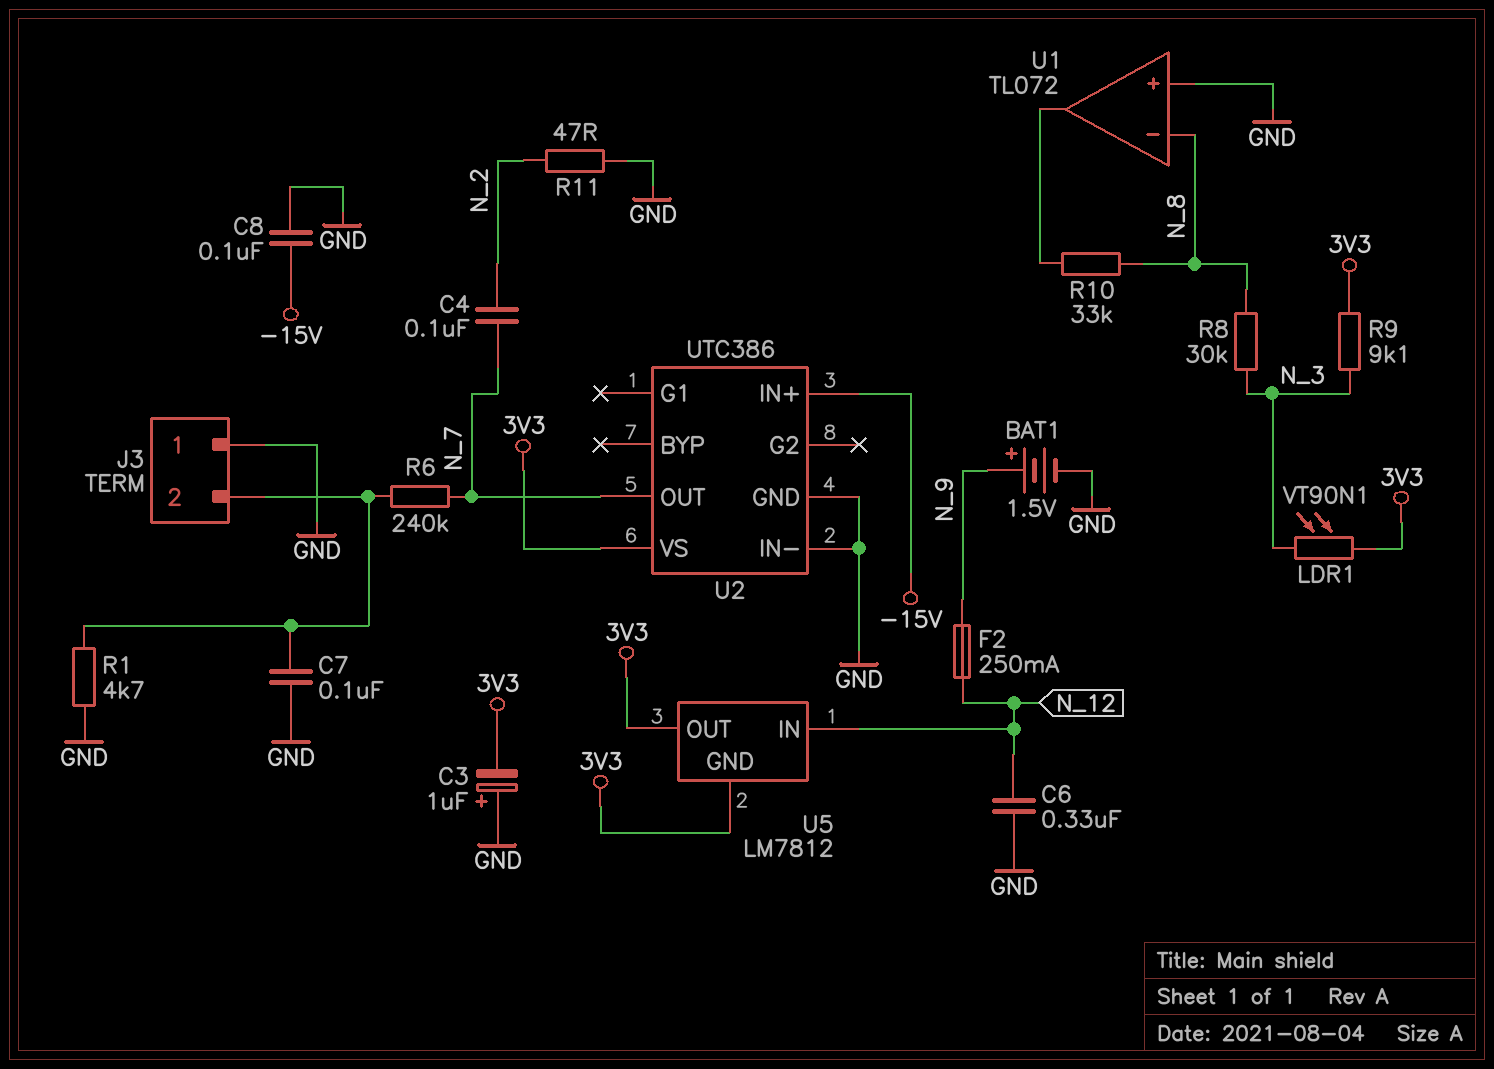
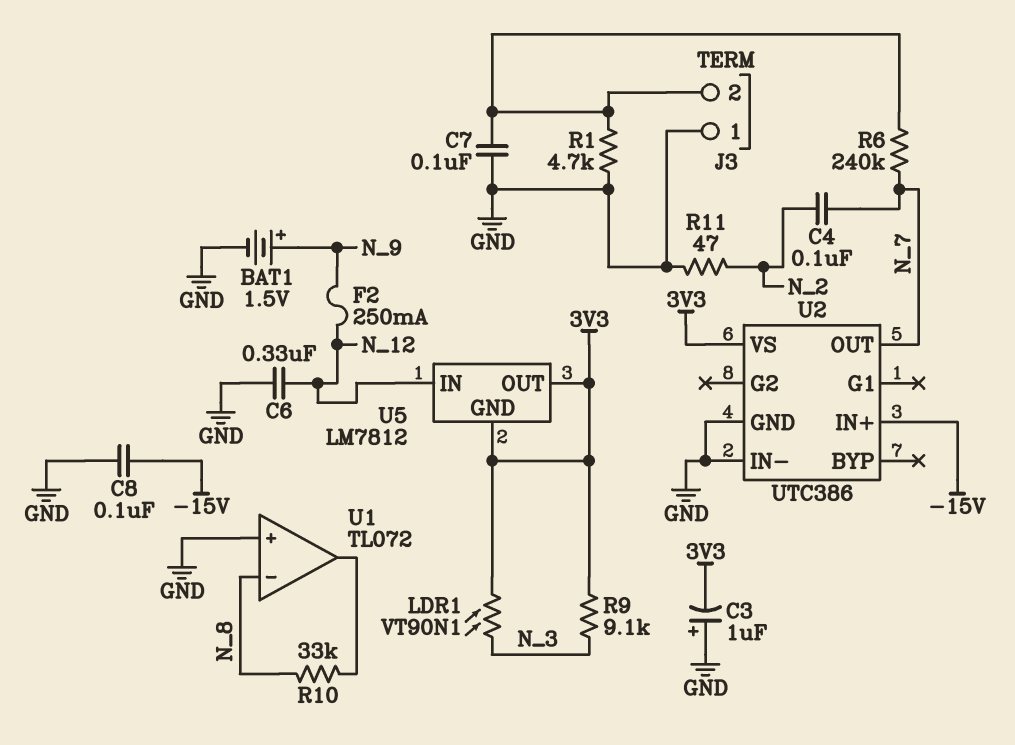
R8: 30k (N_3, N_8) -> none

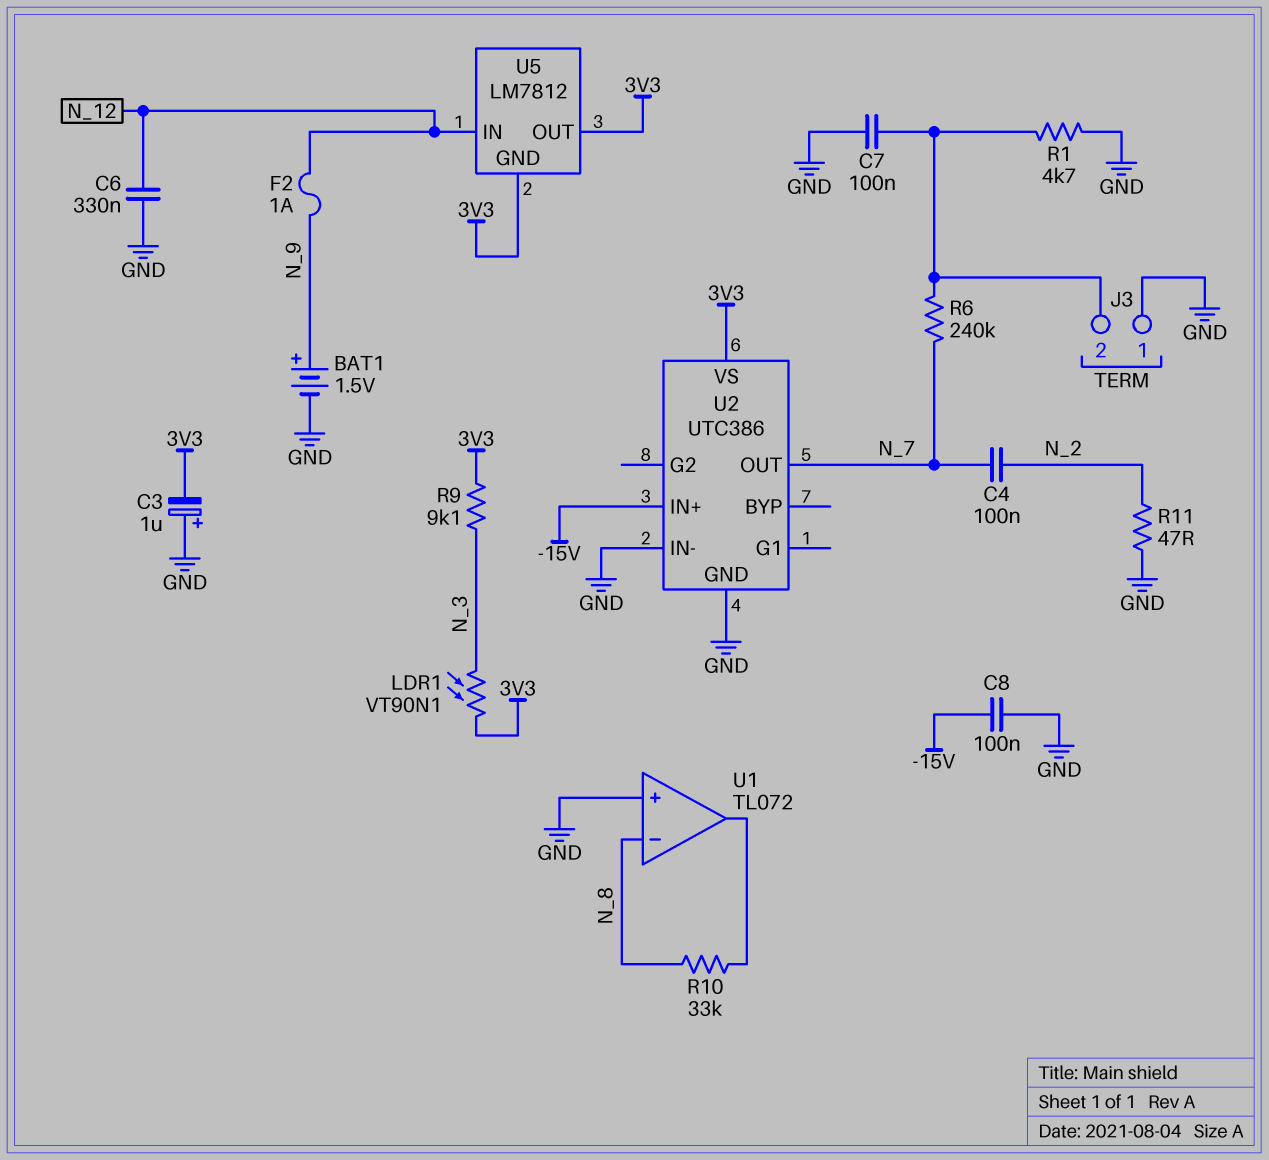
F2: 250mA (N_9, N_12) -> 1A (N_9, N_12)

